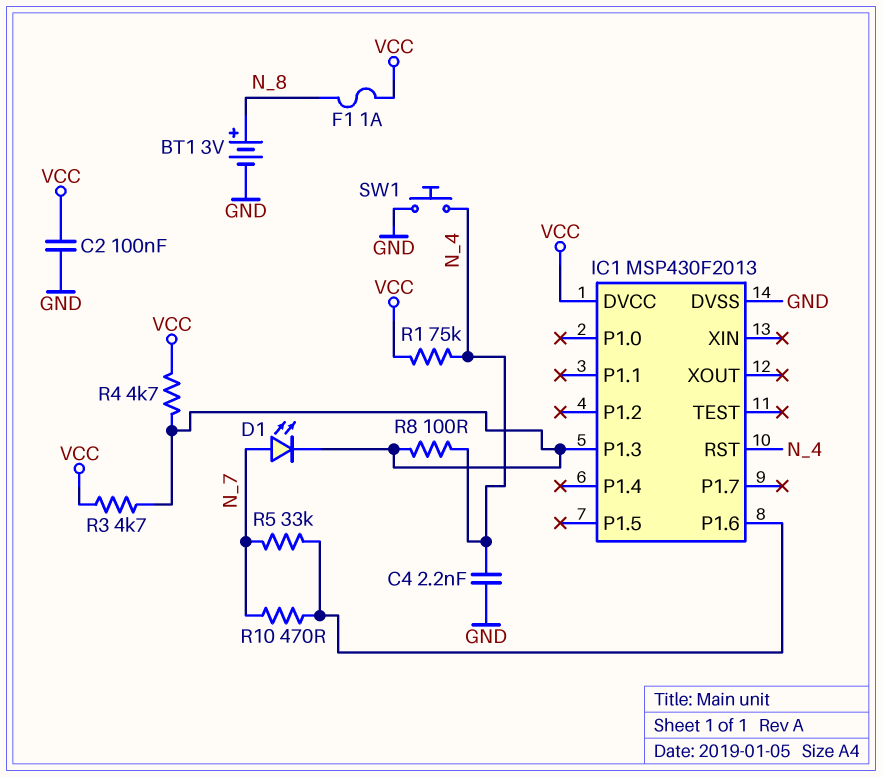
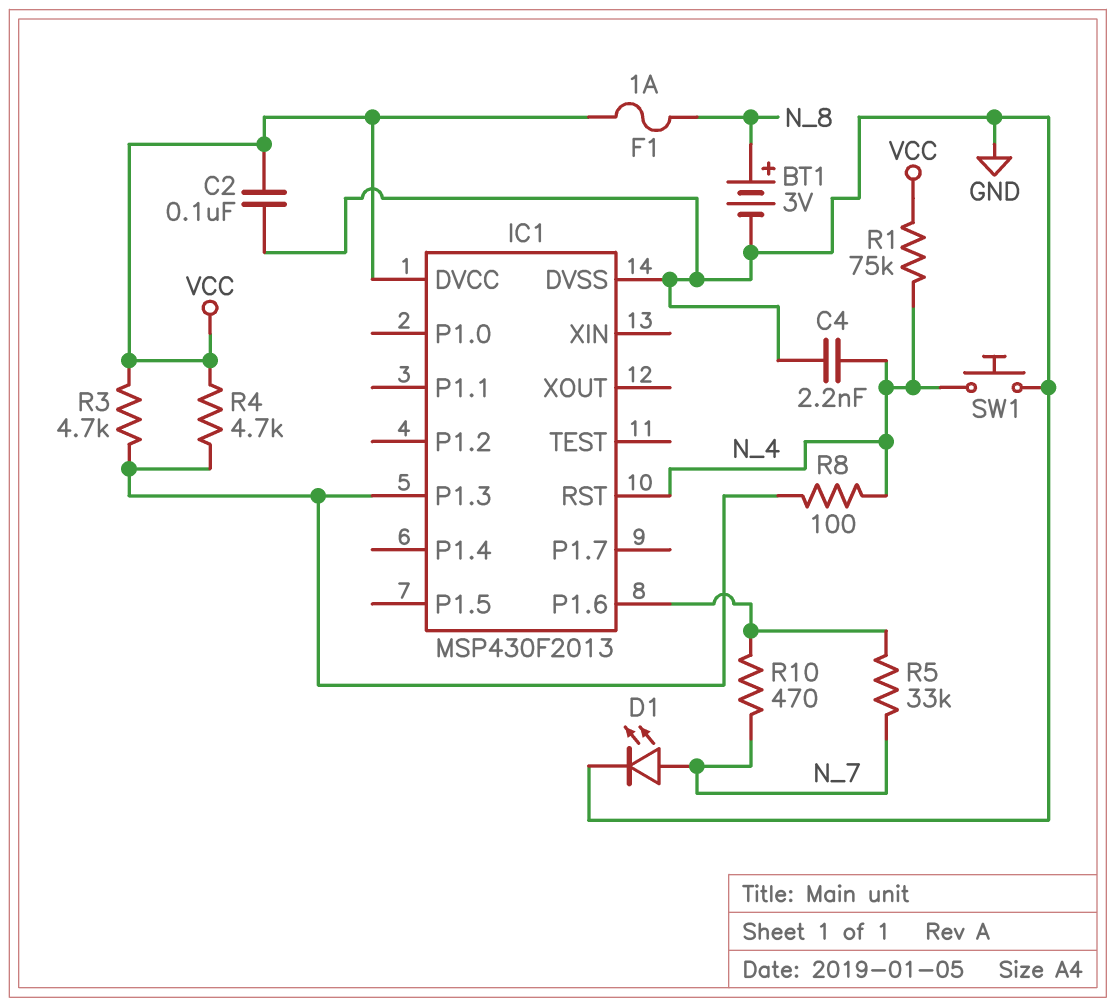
D1: LED (A N_7, K IC1/P1.3) -> LED (A N_7, K GND)

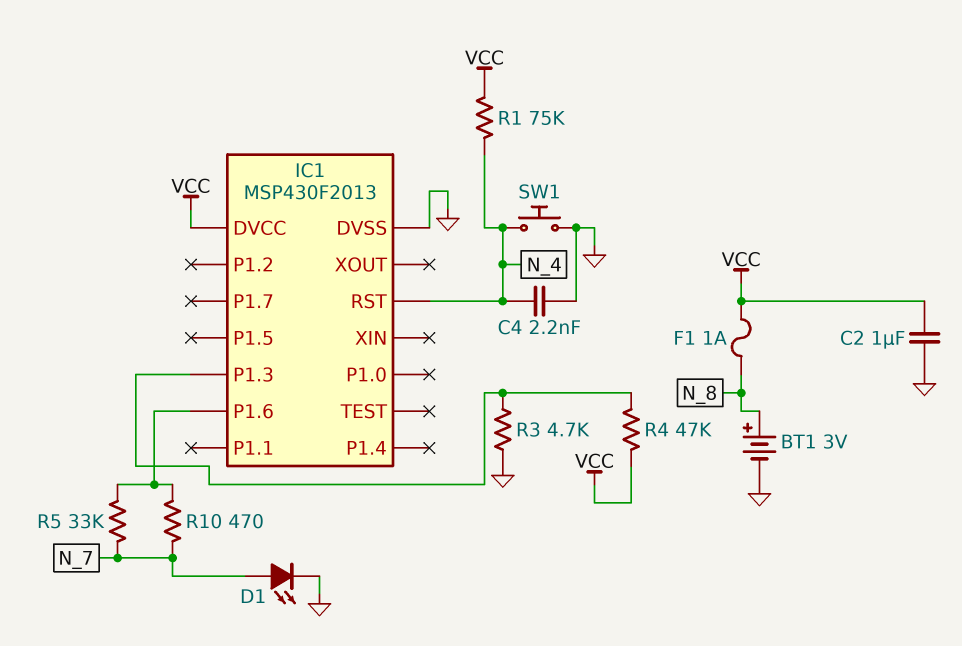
C2: 100nF (GND, VCC) -> 1uF (GND, VCC)
R3: 4.7k (IC1/P1.3, VCC) -> 4.7k (GND, IC1/P1.3)
R4: 4.7k (IC1/P1.3, VCC) -> 47k (IC1/P1.3, VCC)
R8: 100 (IC1/P1.3, N_4) -> none

